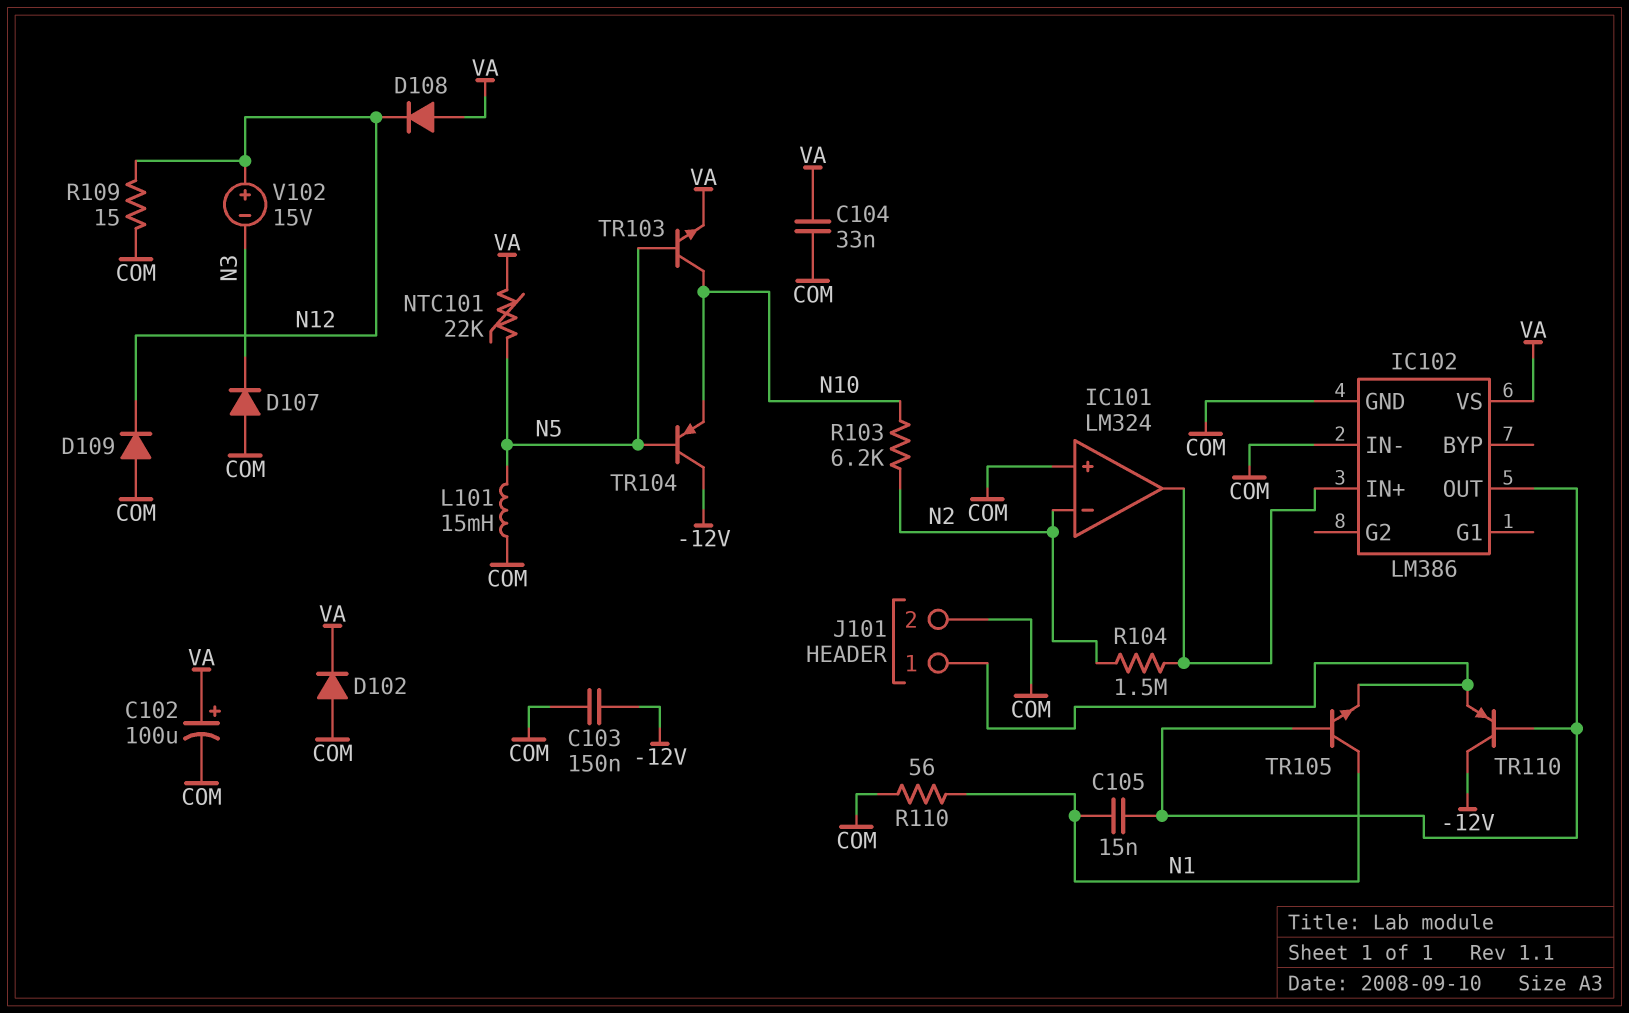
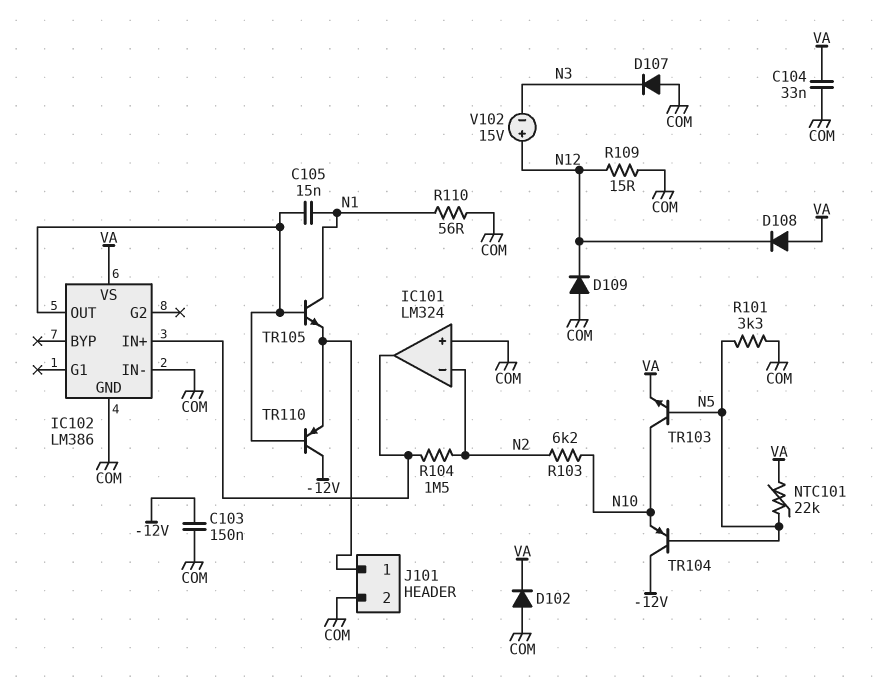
C102: 100uF (plus VA, minus COM) -> none
L101: 15mH (COM, N5) -> none
R101: none -> 3.3k (COM, N5)

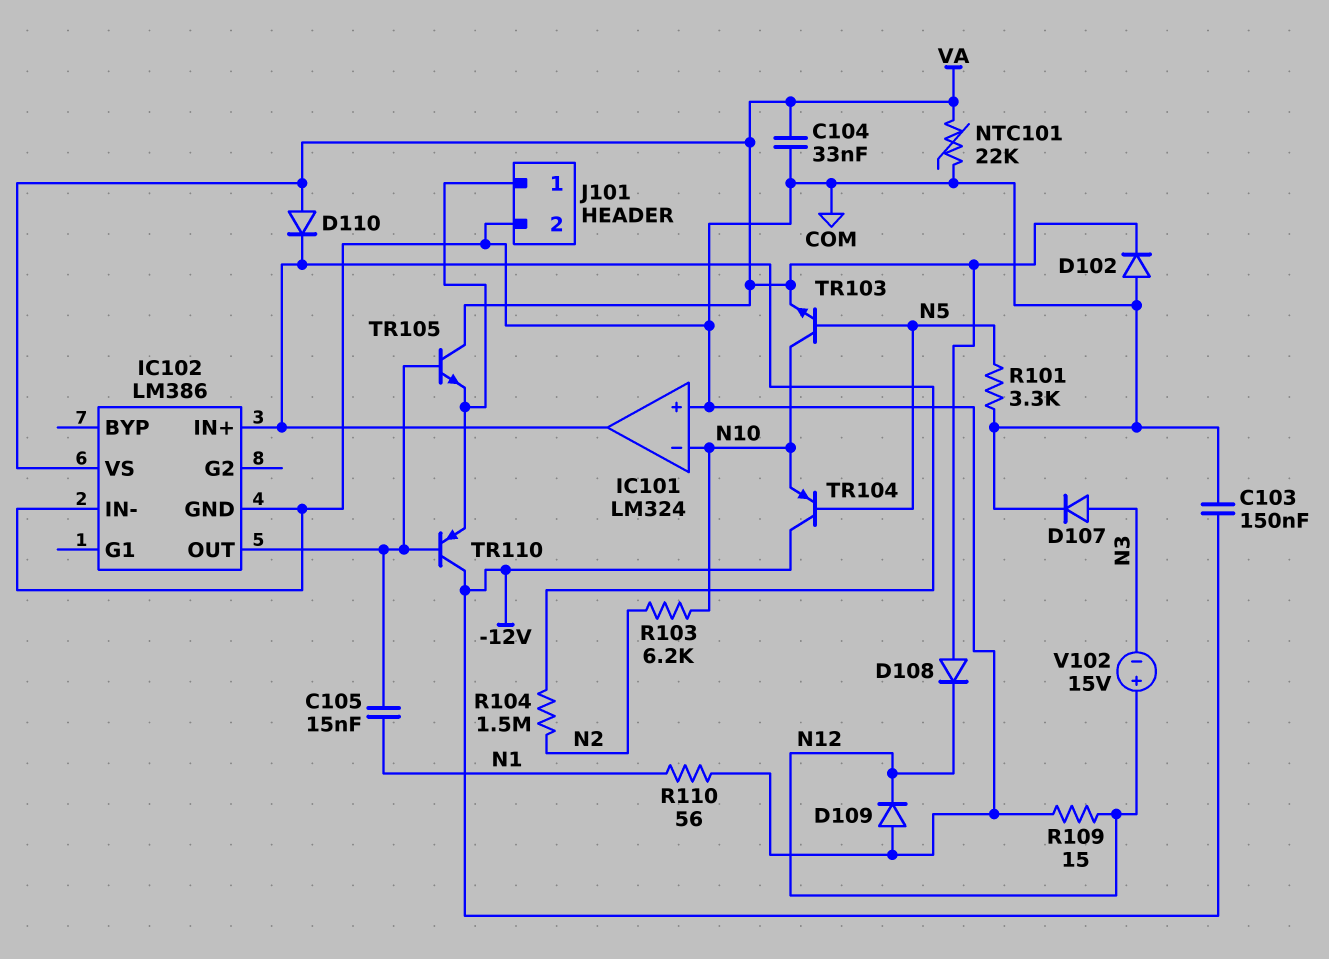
D107: diode (A COM, K N3) -> diode (A N3, K COM)
D110: none -> diode (A VA, K IC101/out)
IC101 pin in-: N2 -> N10
NTC101: 22k (N5, VA) -> 22k (COM, VA)
TR105: NPN (B IC102/OUT, C N1, E J101/1) -> NPN (B IC102/OUT, C VA, E J101/1)

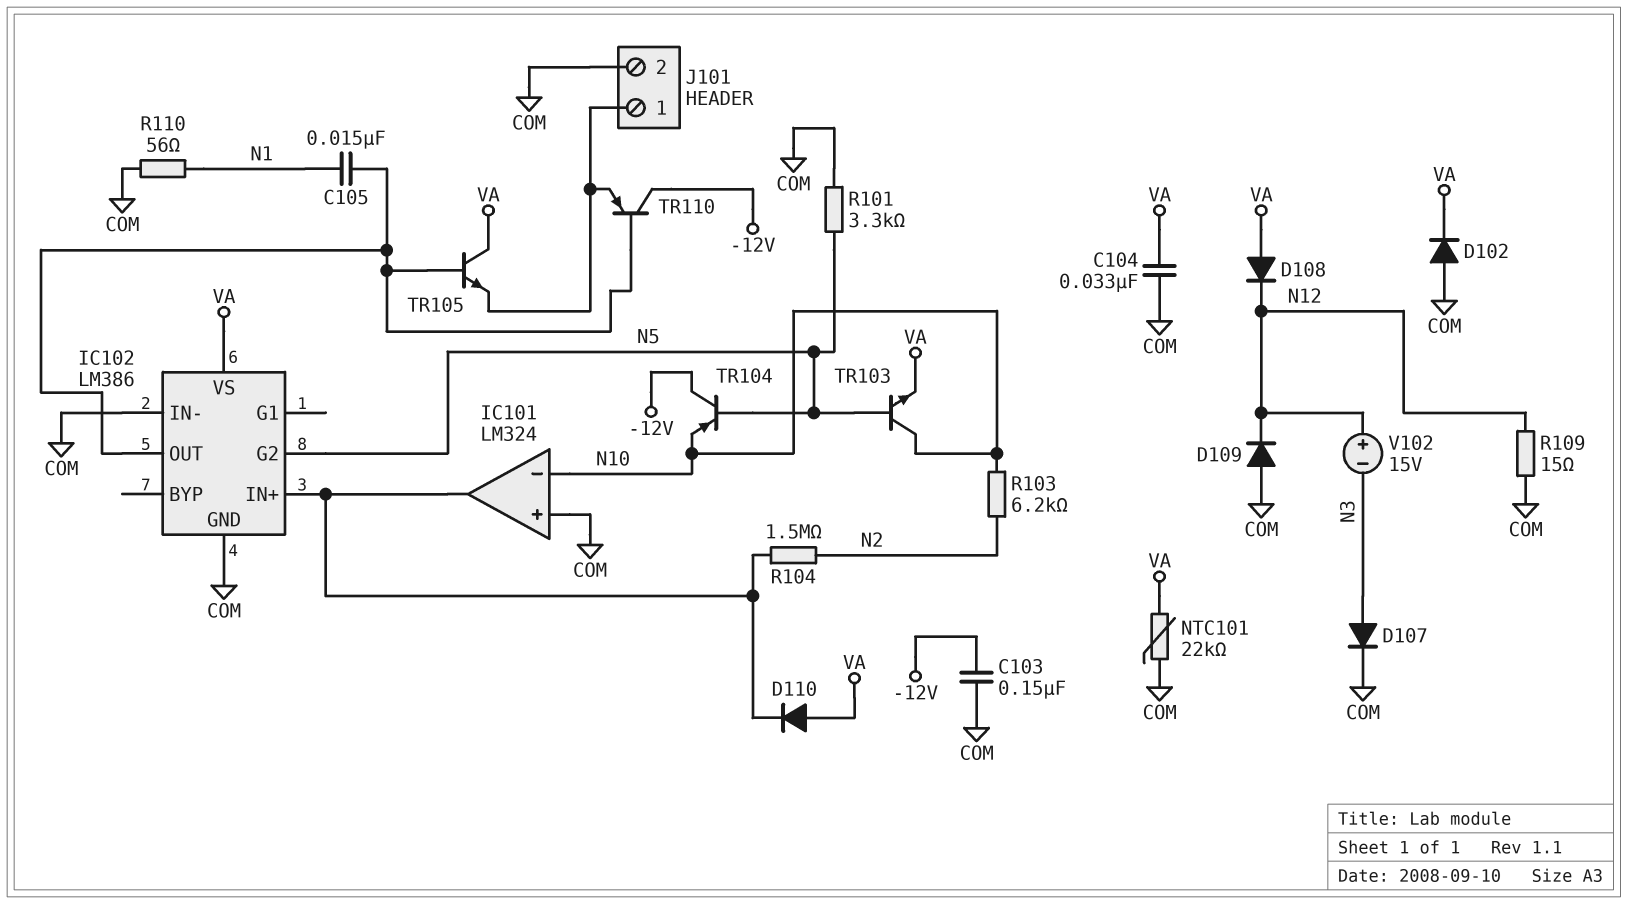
IC102 pin G2: none -> N5

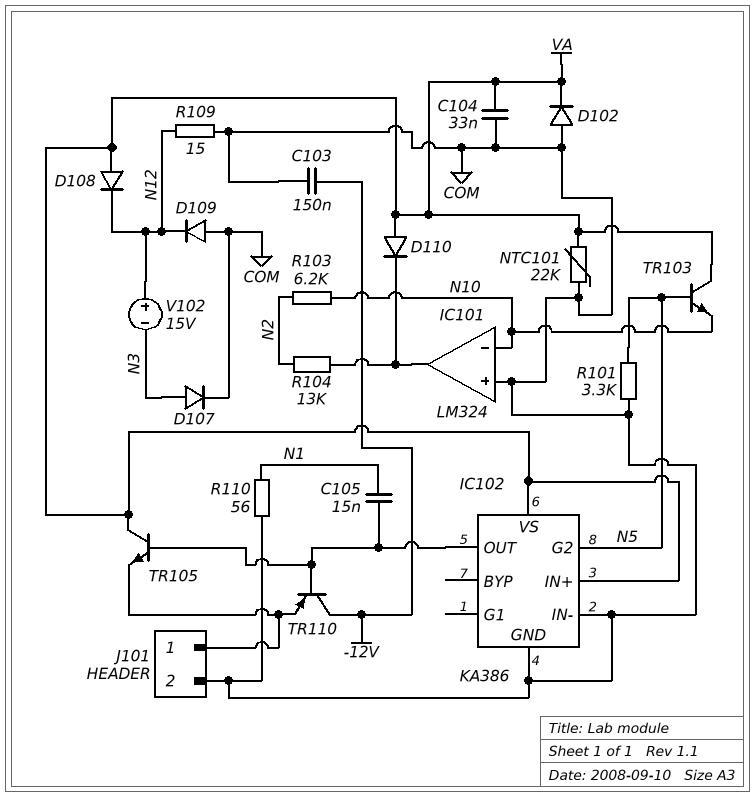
IC102: LM386 -> KA386
IC102 pin IN+: IC101/out -> VA
R104: 1.5M (IC101/out, N2) -> 13k (IC101/out, N2)
TR103: NPN (B N5, C N10, E VA) -> NPN (B N5, C VA, E N10)
TR104: PNP (B N5, C -12V, E N10) -> none

